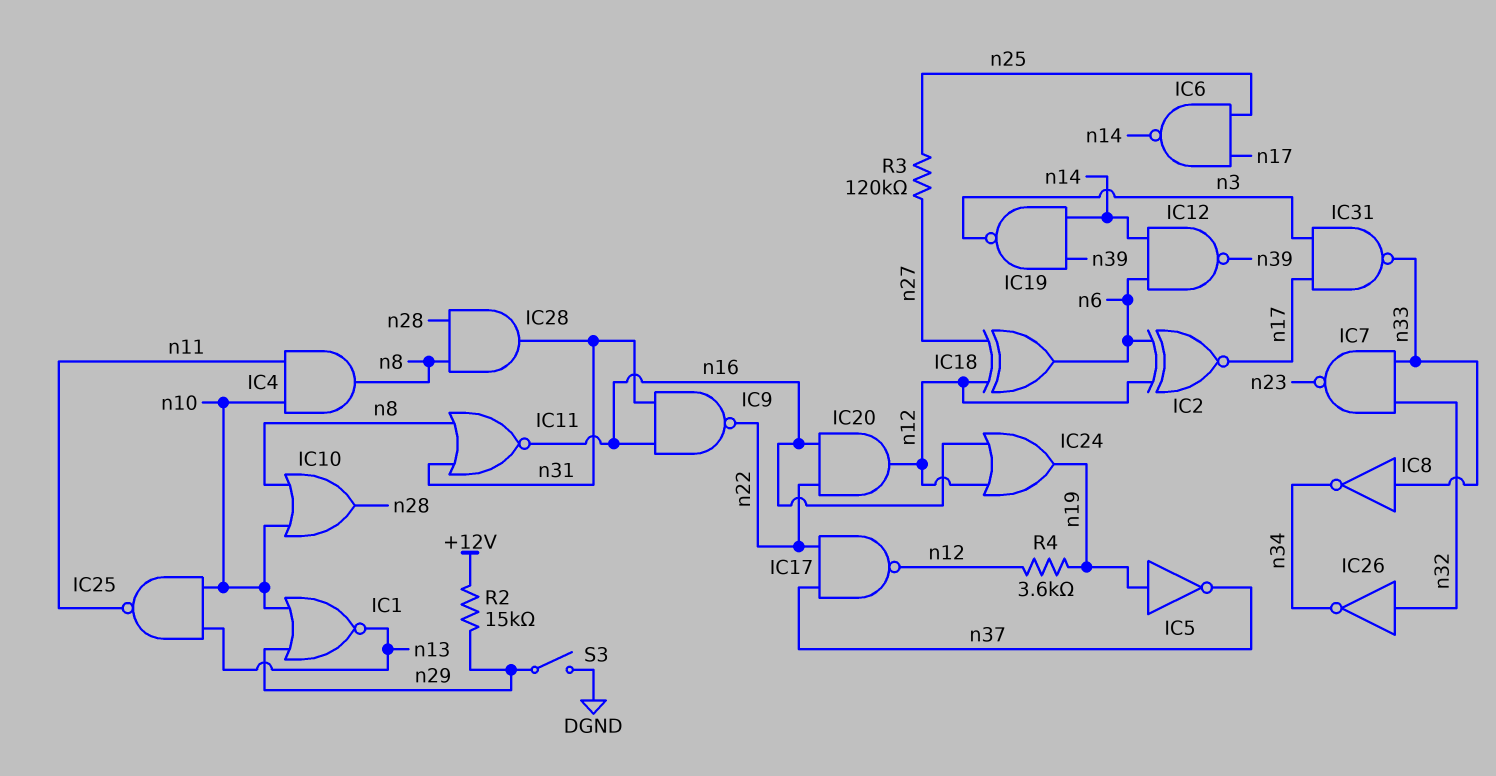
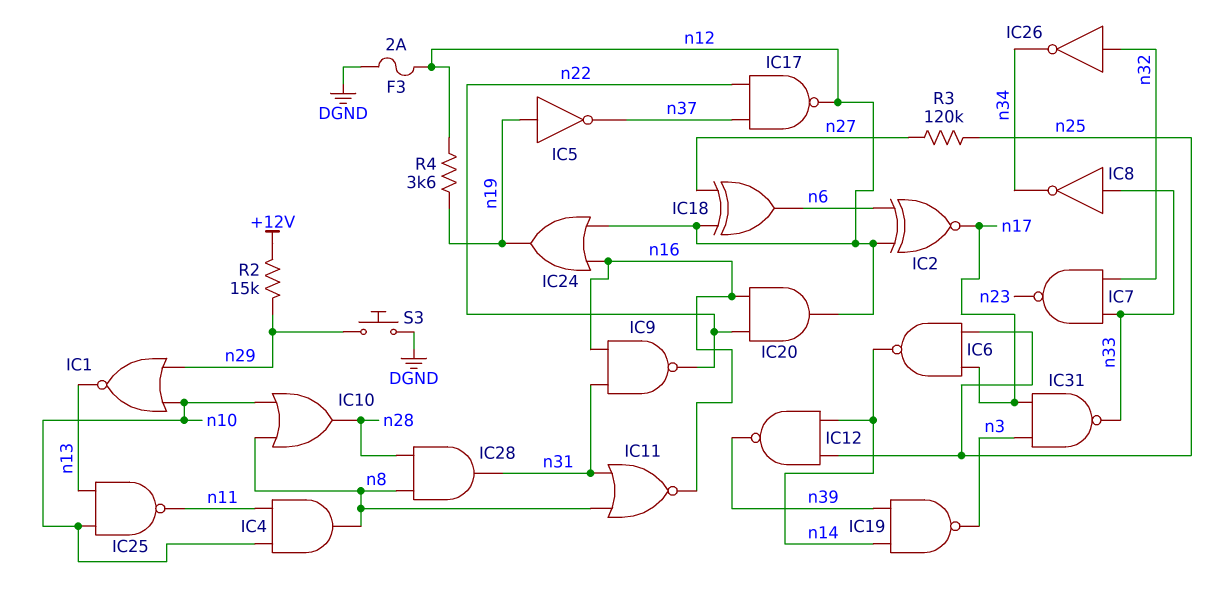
F3: none -> 2A (DGND, n12)
IC12: NAND (in n6, in n14, out n39) -> NAND (in n14, in n25, out n39)
S3: switch (DGND, n29) -> button (DGND, n29)

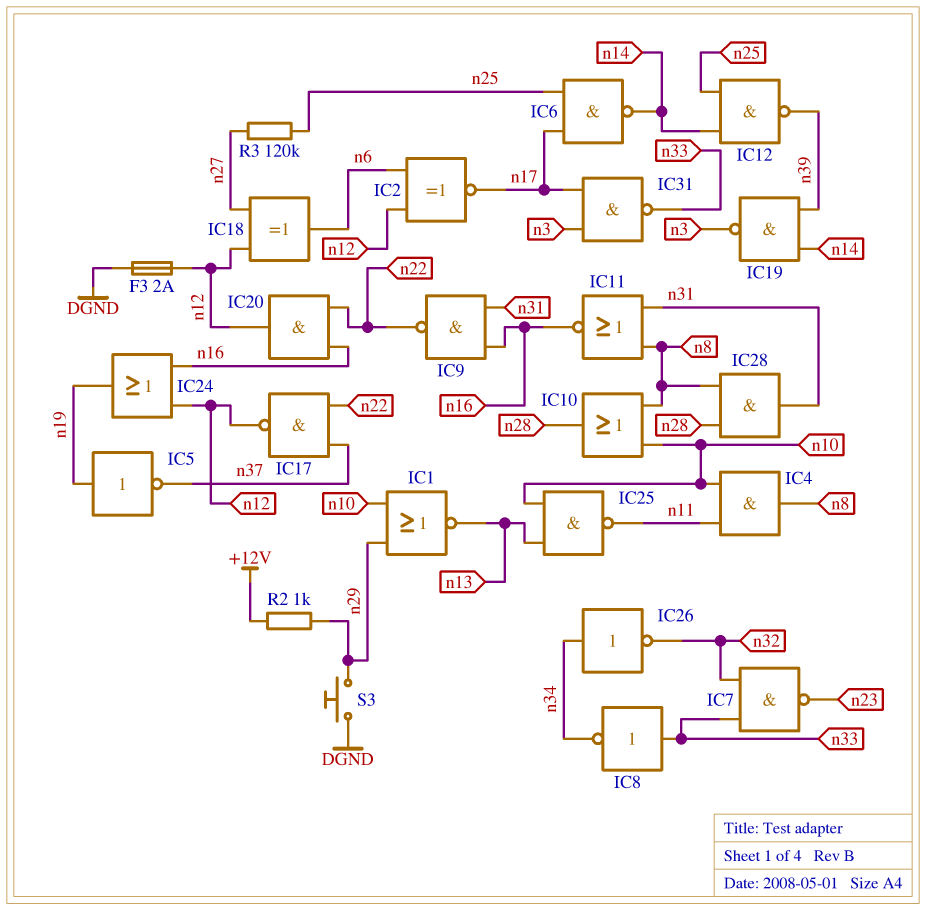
IC26: NOT (in n32, out n34) -> NOT (in n34, out n32)
R2: 15k (+12V, n29) -> 1k (+12V, n29)
R4: 3.6k (n12, n19) -> none

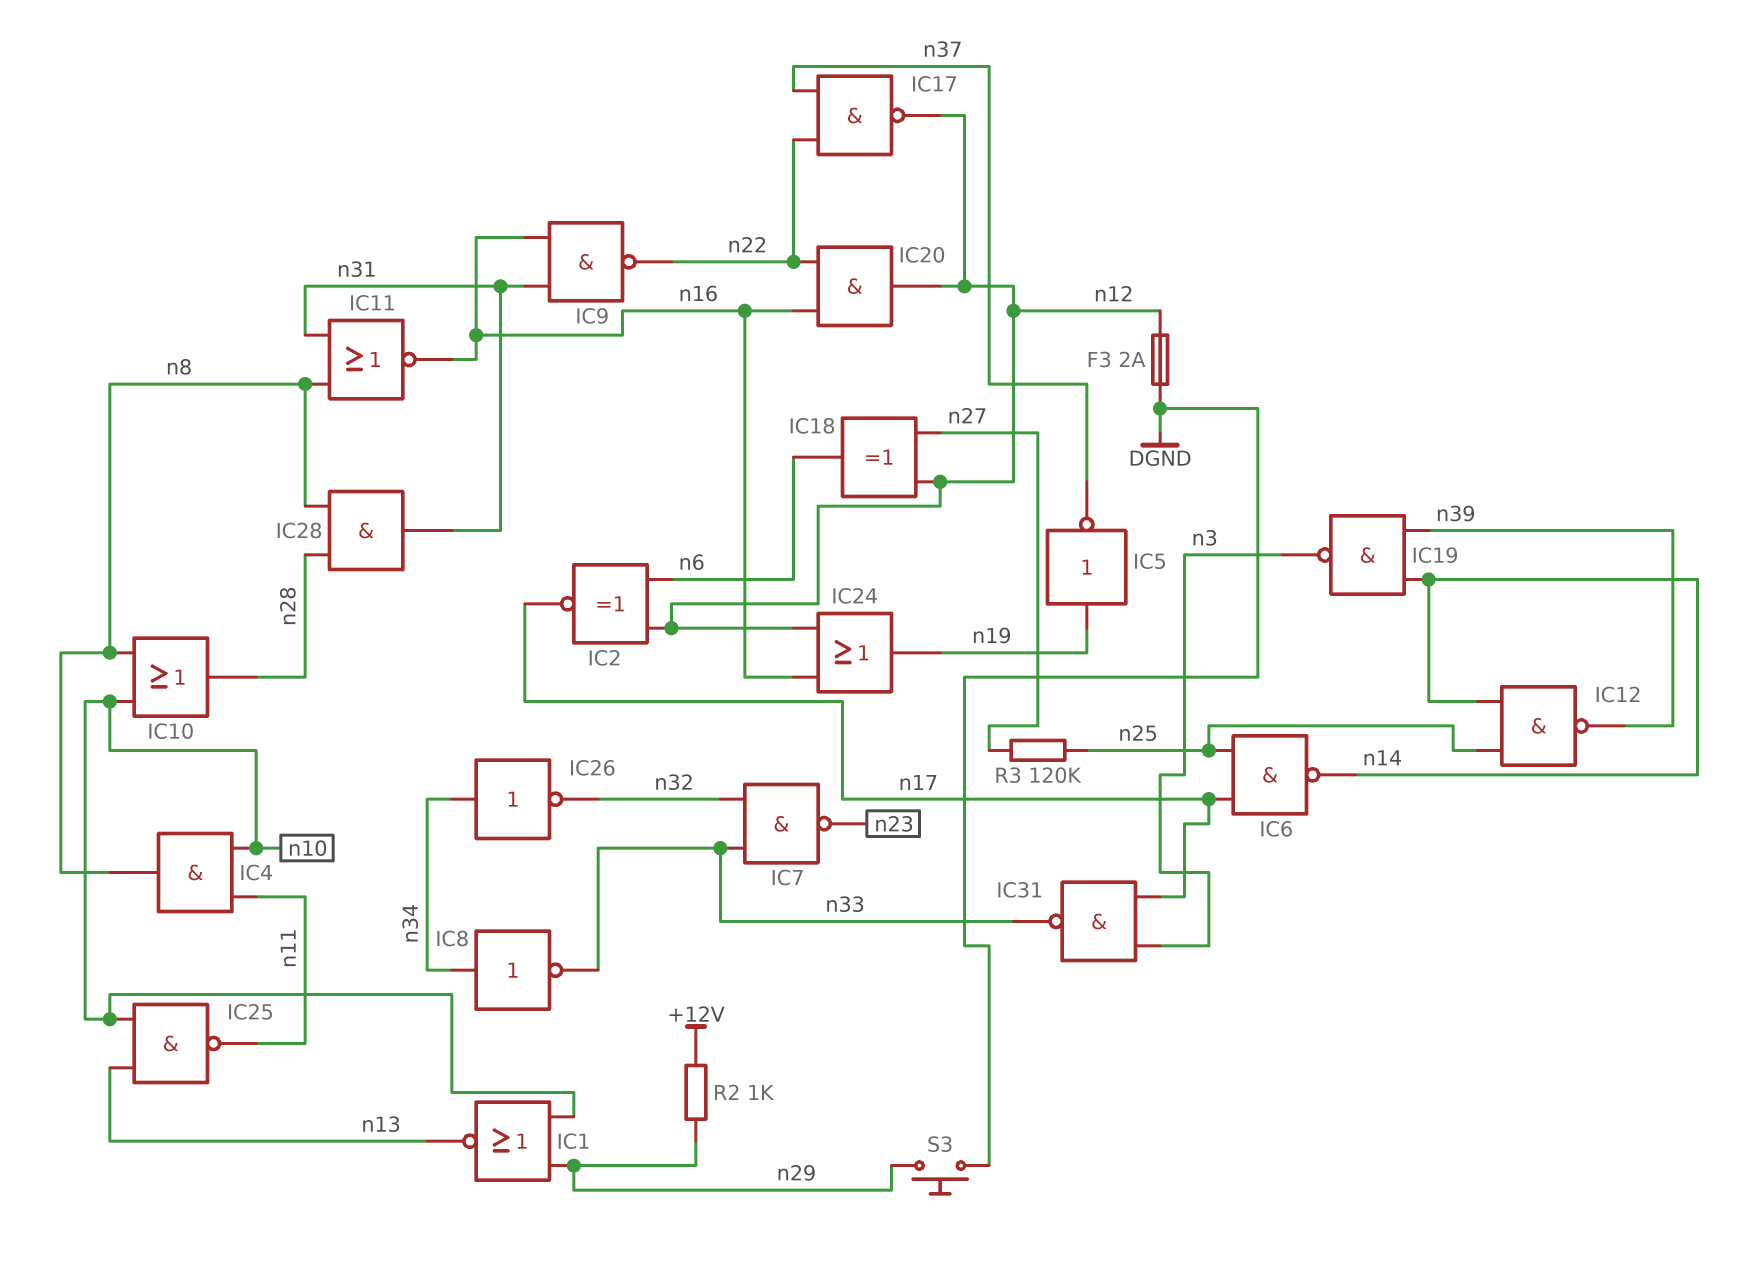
IC8: NOT (in n33, out n34) -> NOT (in n34, out n33)

